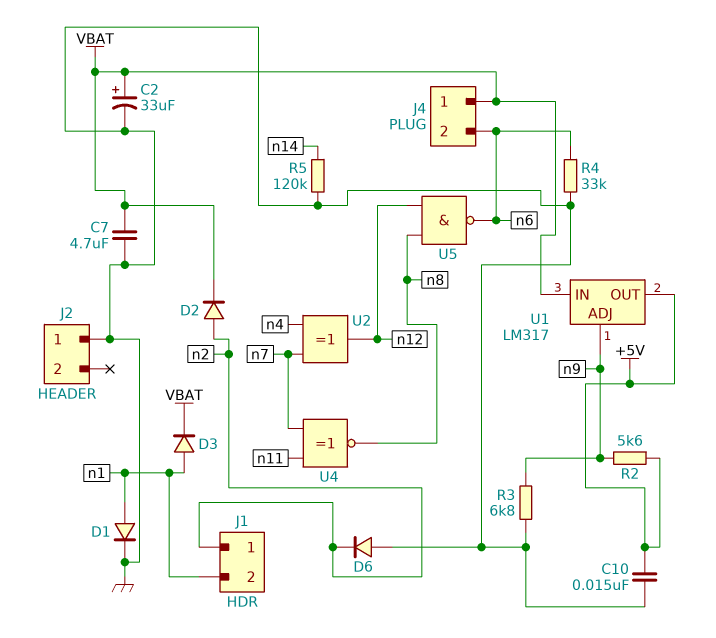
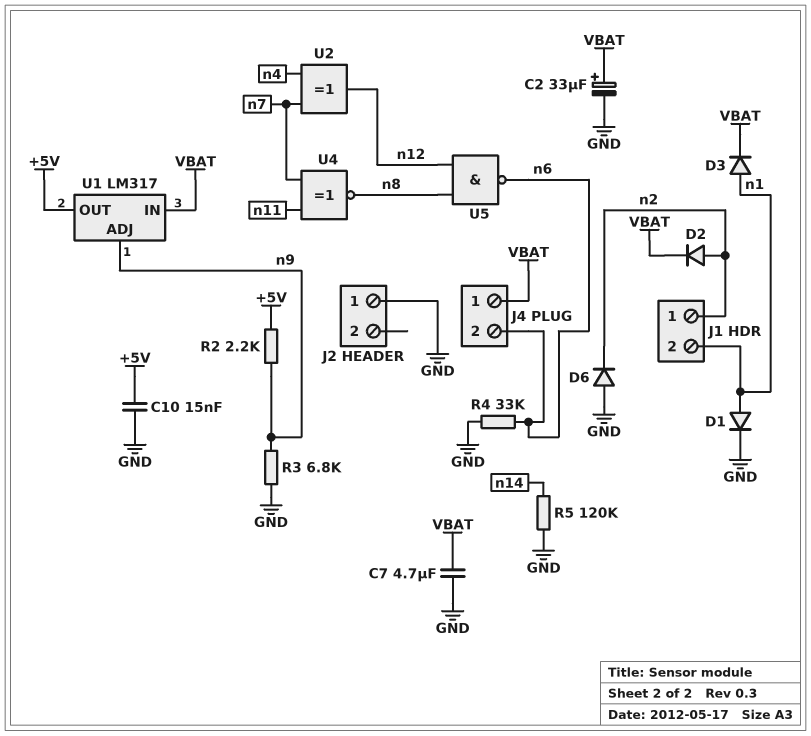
R2: 5.6k (+5V, n9) -> 2.2k (+5V, n9)

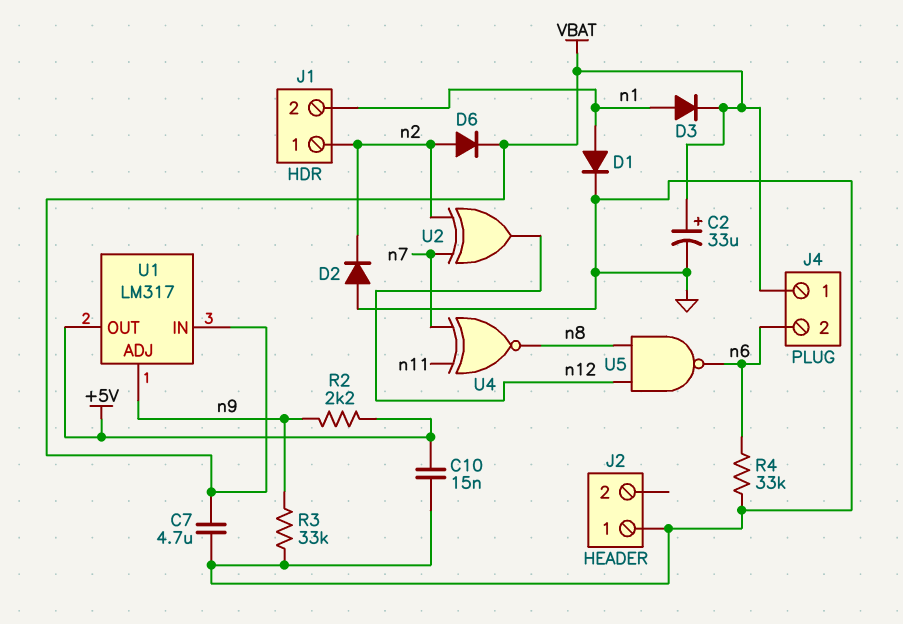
D2: diode (A n2, K VBAT) -> diode (A GND, K n2)
D6: diode (A GND, K n2) -> diode (A n2, K VBAT)
R3: 6.8k (GND, n9) -> 33k (GND, n9)
R5: 120k (GND, n14) -> none
U2: XOR (in n4, in n7, out n12) -> XOR (in n2, in n7, out n12)

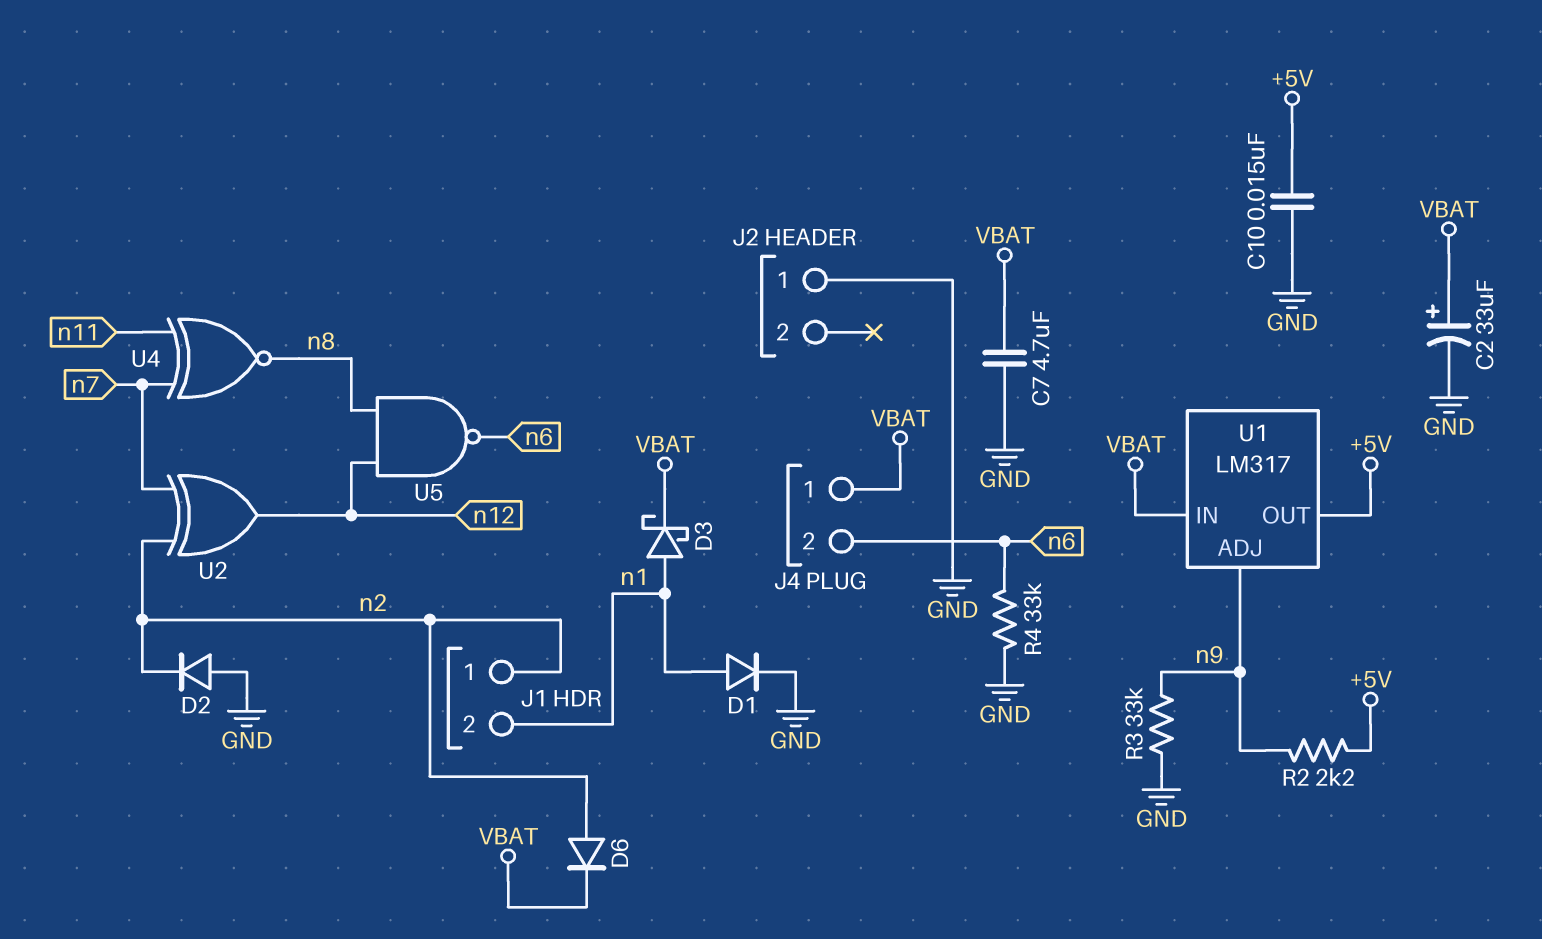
D3: diode (A n1, K VBAT) -> schottky (A n1, K VBAT)

